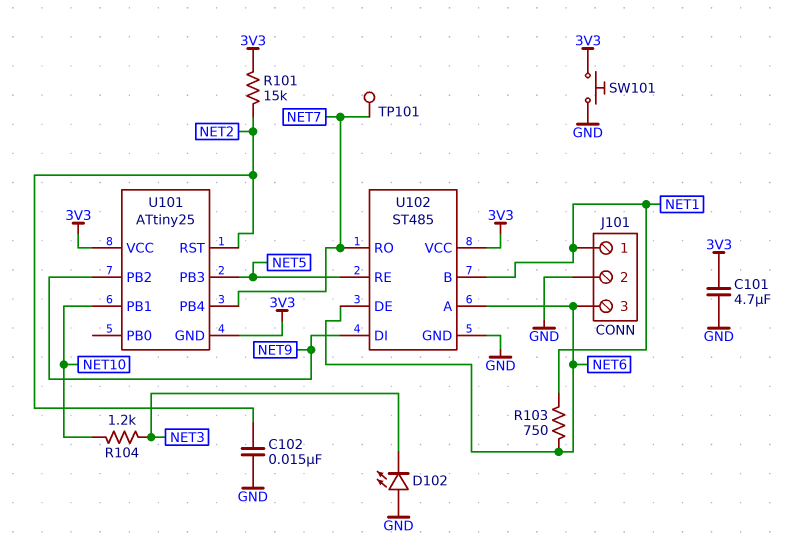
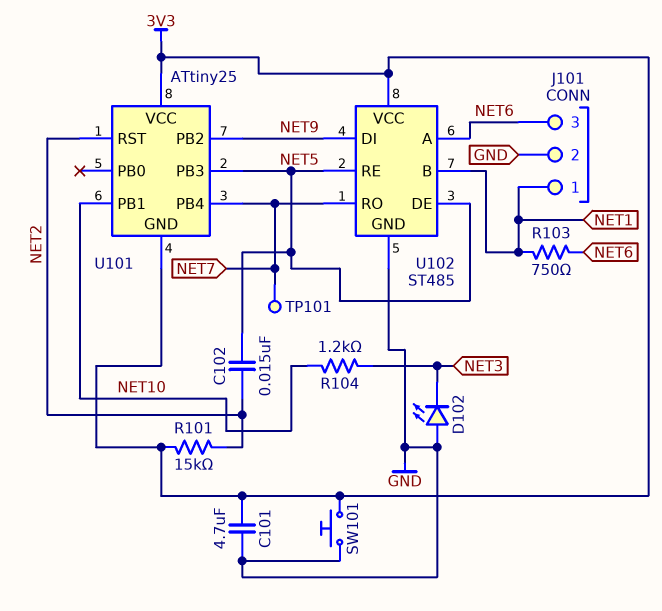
C102: 15nF (GND, NET2) -> 15nF (NET2, NET5)
U102 pin DE: NET6 -> NET5

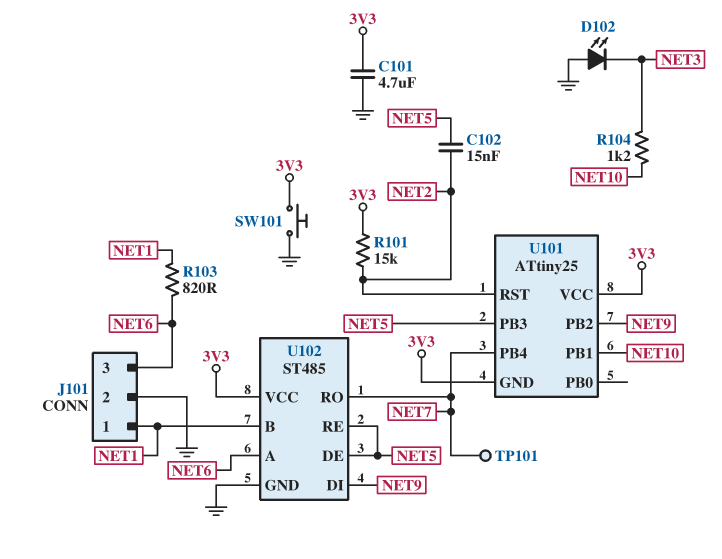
R103: 750 (NET1, NET6) -> 820 (NET1, NET6)

